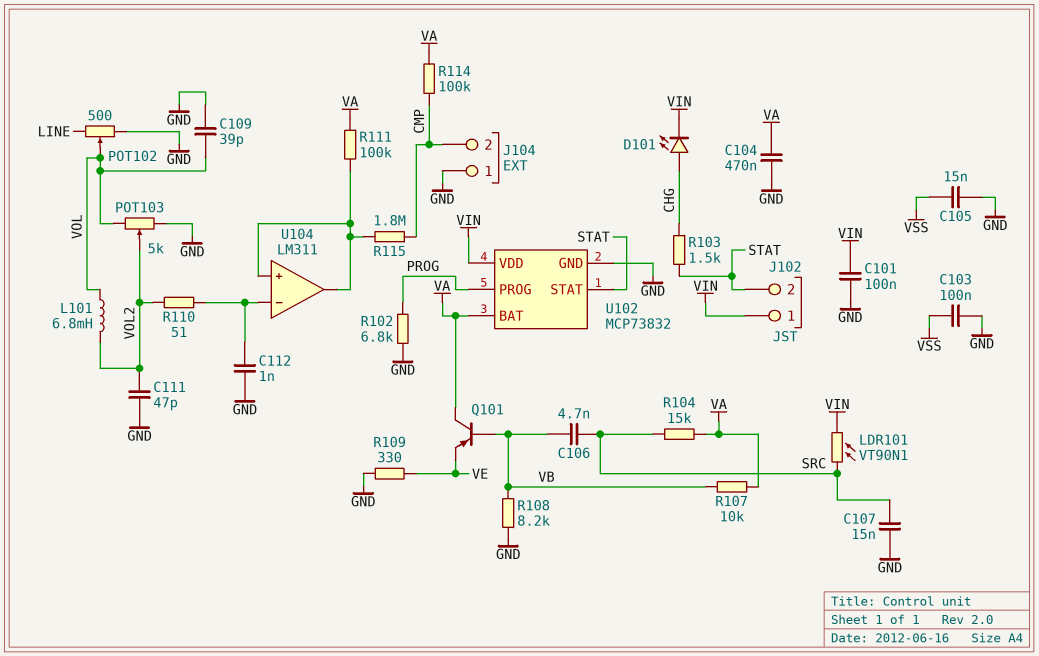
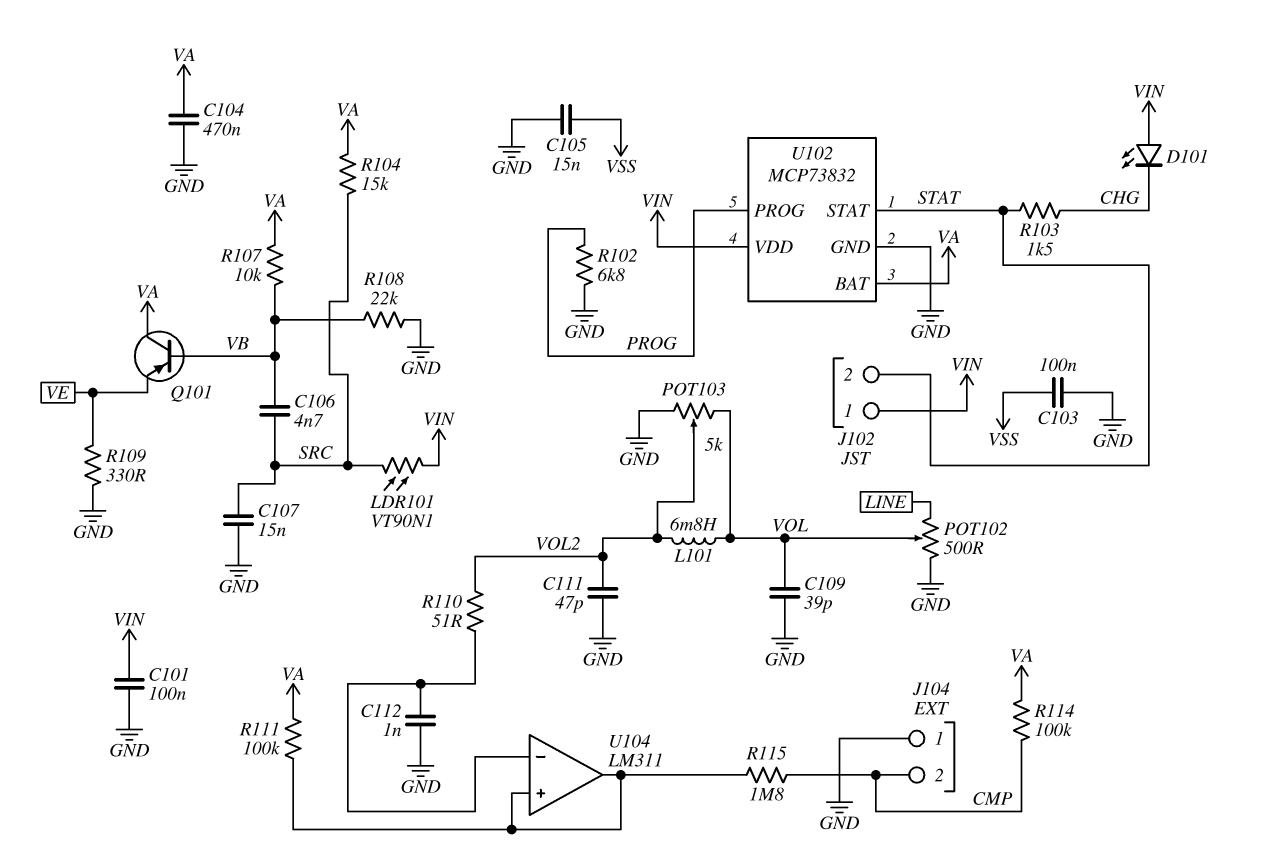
D101: LED (A CHG, K VIN) -> LED (A VIN, K CHG)
R108: 8.2k (GND, VB) -> 22k (GND, VB)

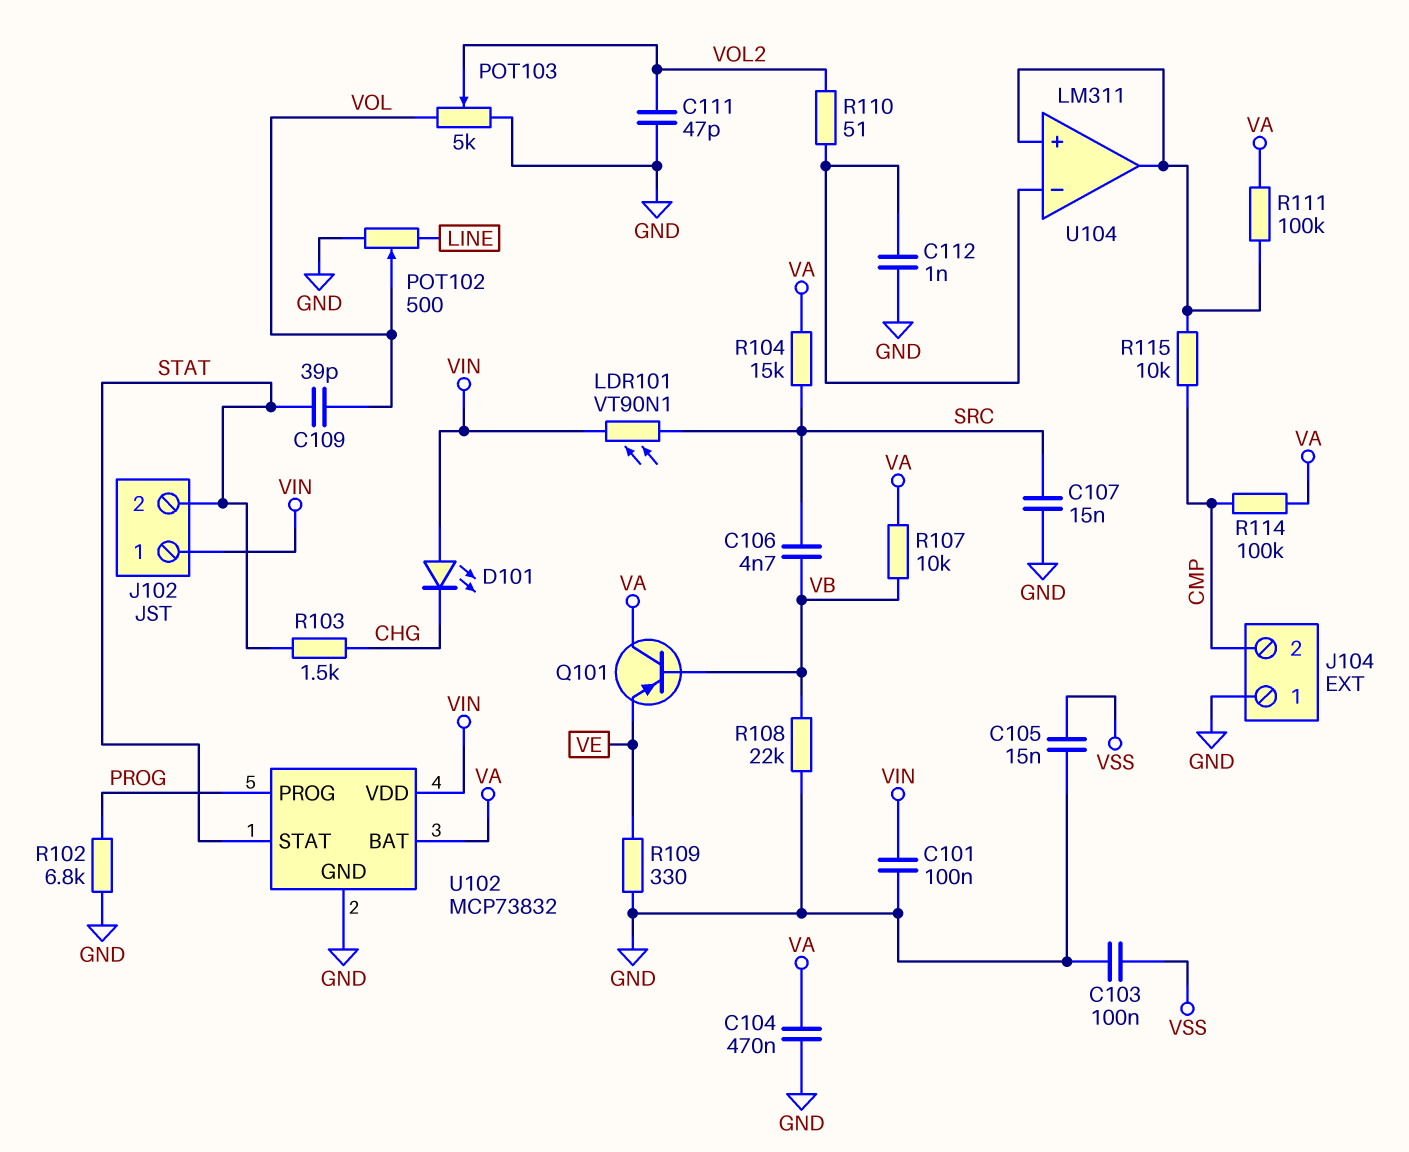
C109: 39pF (GND, VOL) -> 39pF (STAT, VOL)
L101: 6.8mH (VOL, VOL2) -> none
R115: 1.8M (CMP, U104/in+) -> 10k (CMP, U104/in+)

